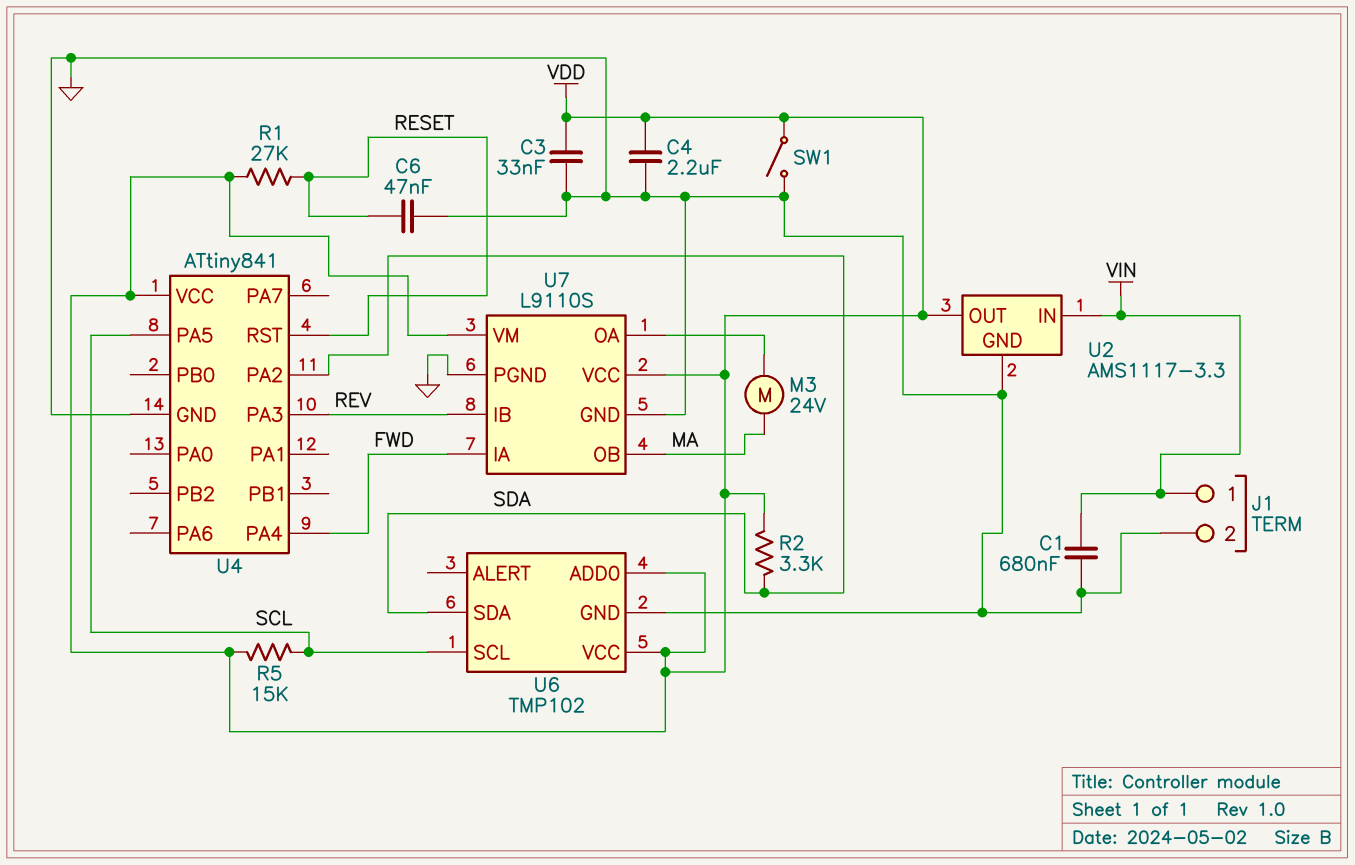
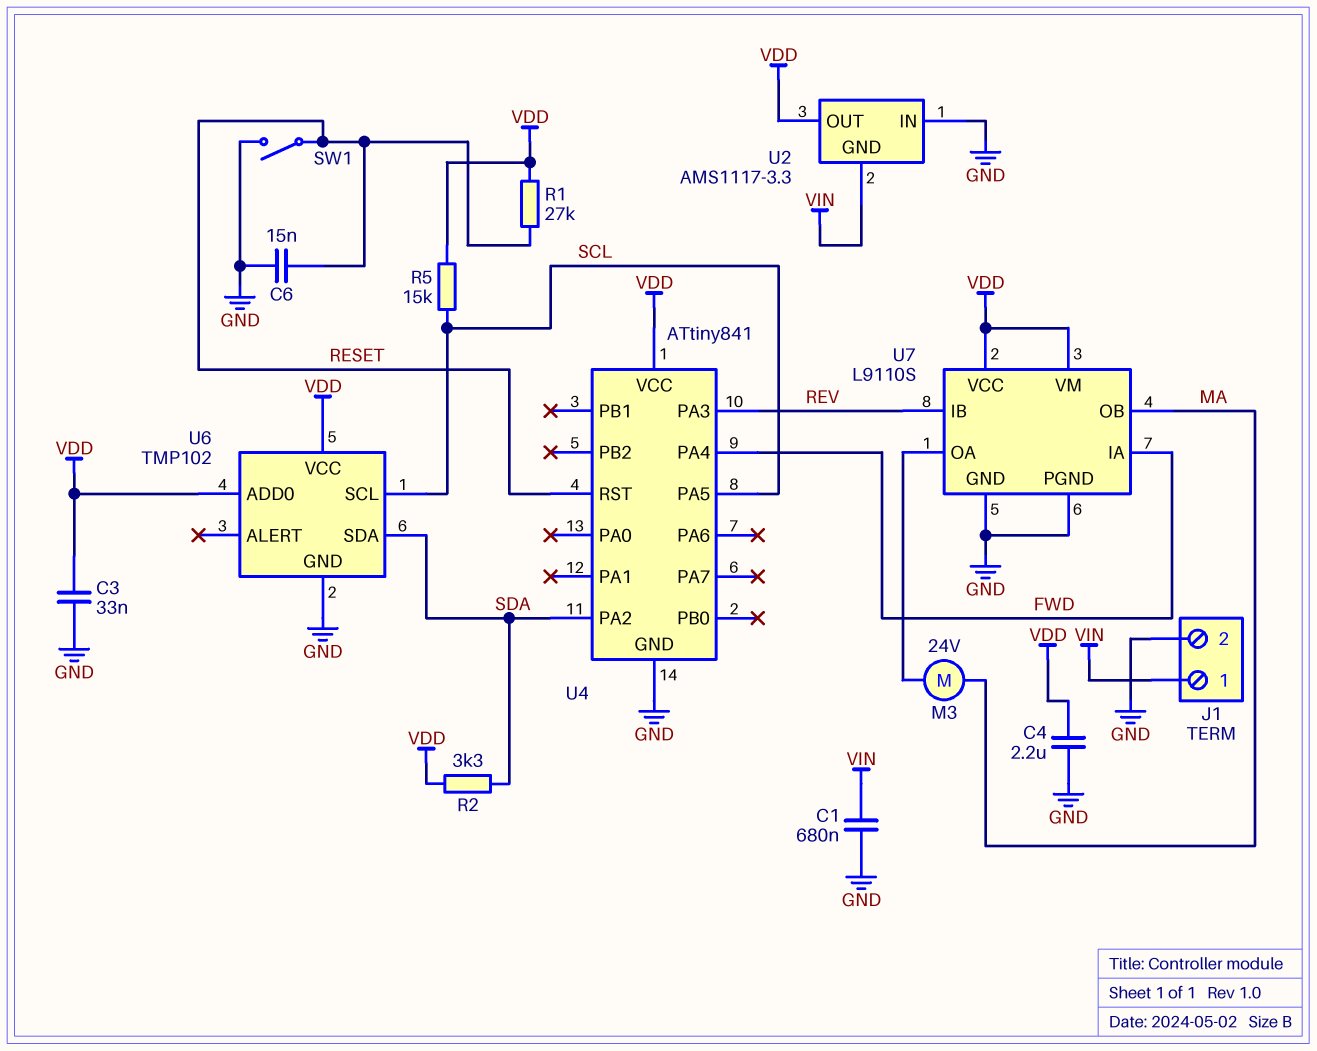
C6: 47nF (GND, RESET) -> 15nF (GND, RESET)
SW1: switch (GND, VDD) -> switch (GND, RESET)
U2 pin GND: GND -> VIN
U2 pin IN: VIN -> GND

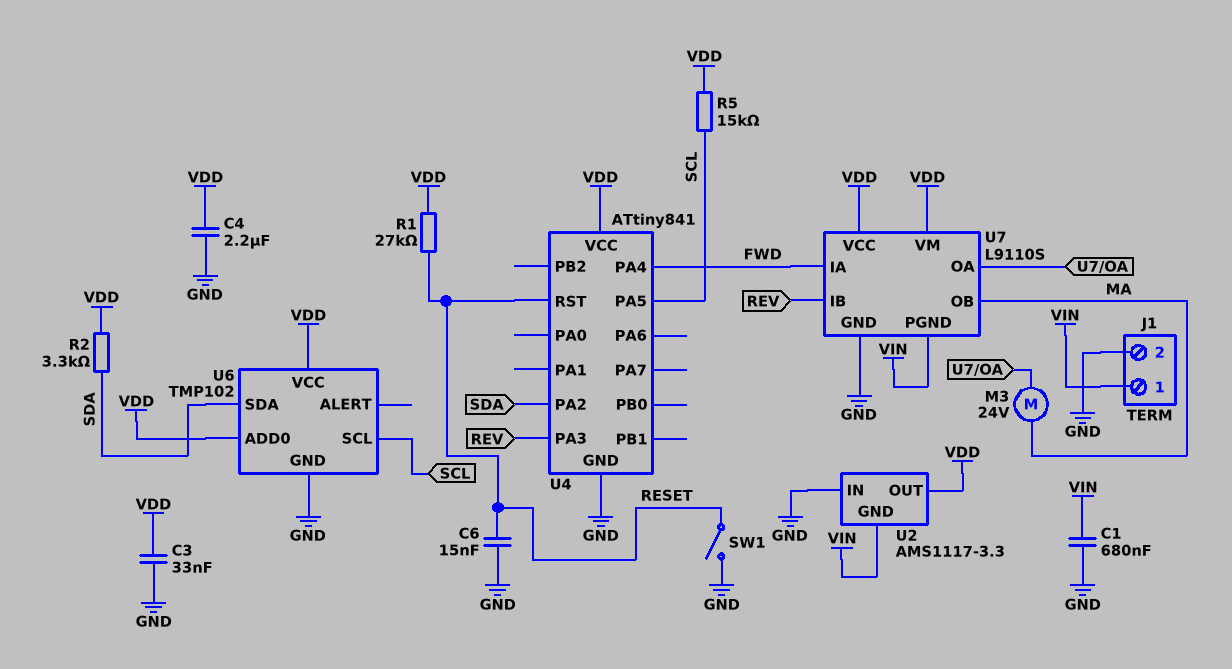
U7 pin PGND: GND -> VIN

